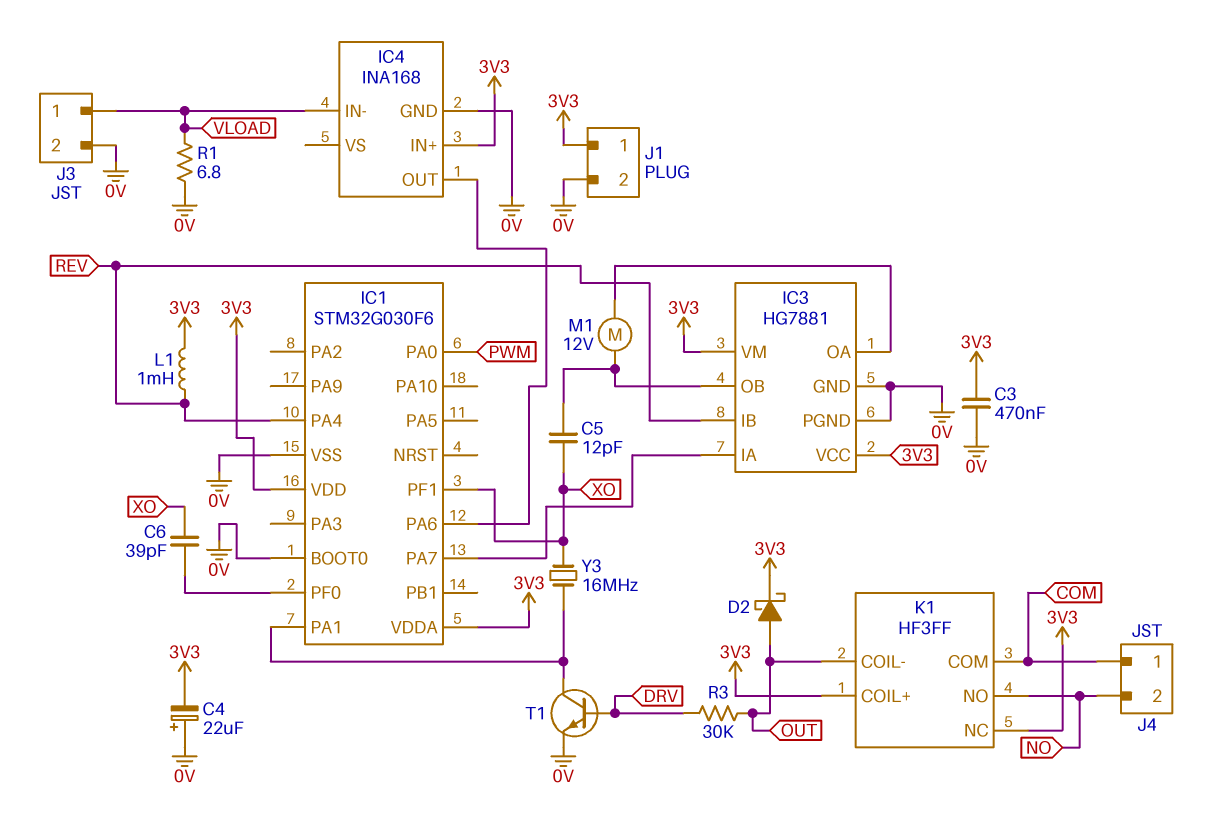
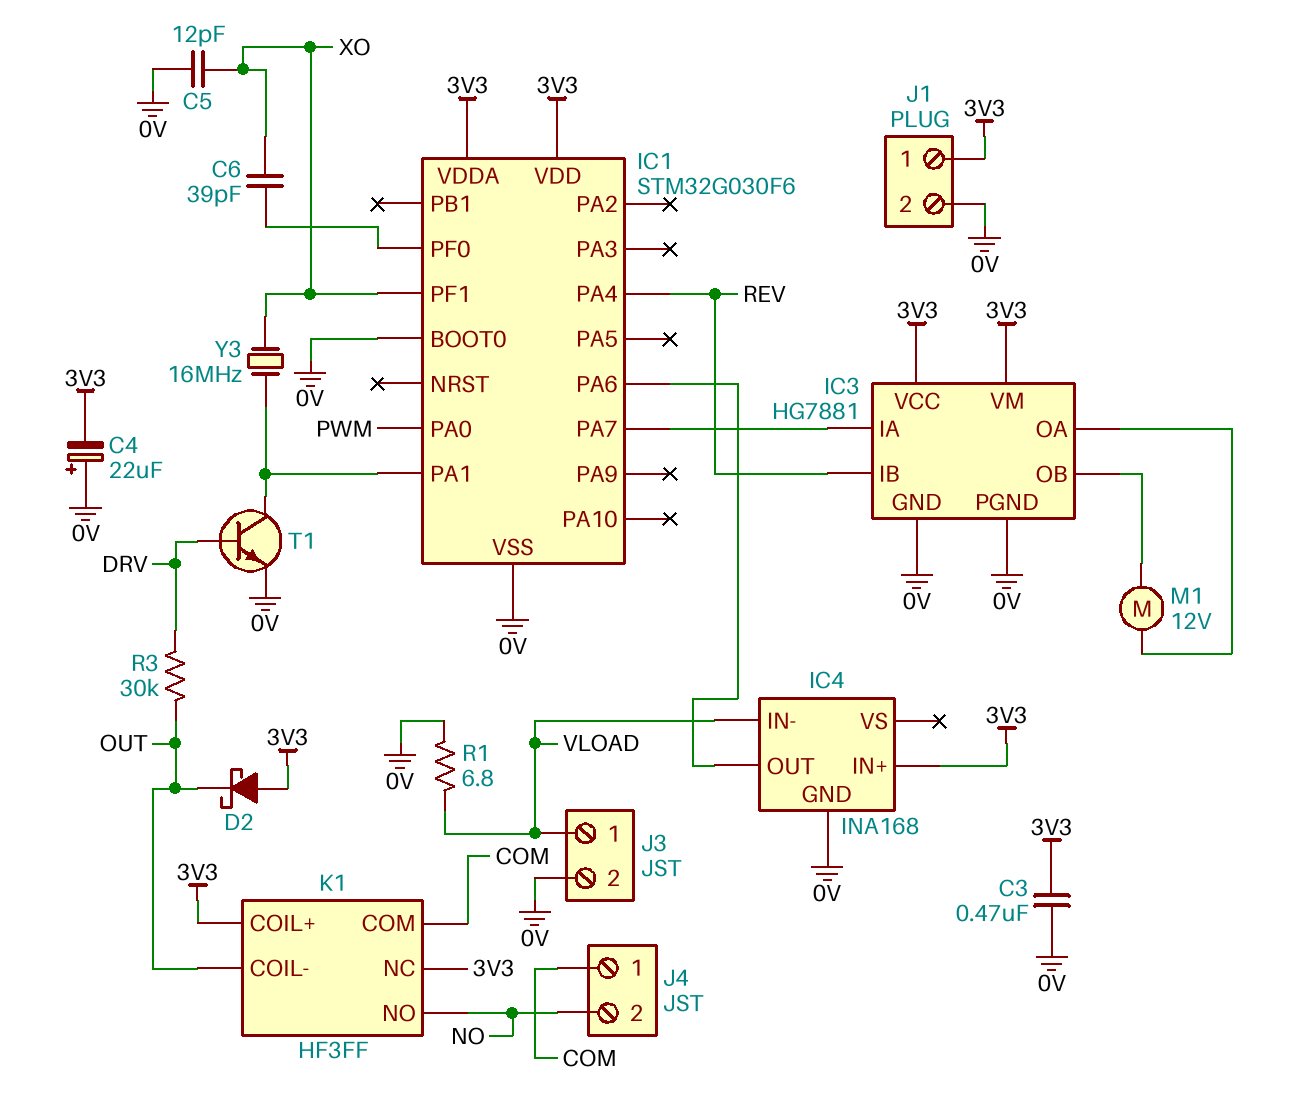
C5: 12pF (IC3/OB, XO) -> 12pF (0V, XO)
D2: schottky (A OUT, K 3V3) -> schottky (A 3V3, K OUT)
L1: 1mH (3V3, REV) -> none

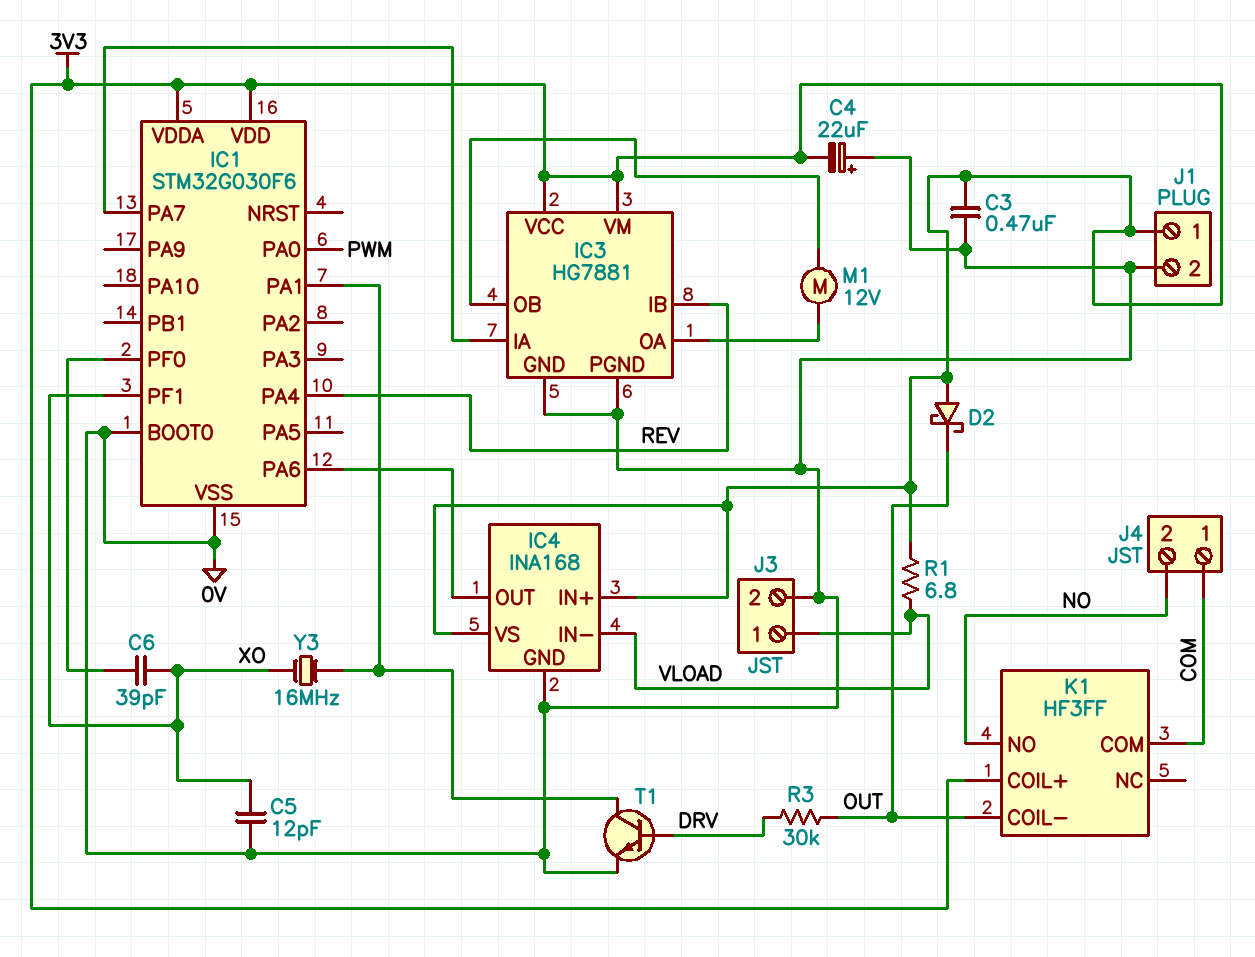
IC4 pin VS: none -> 3V3
K1 pin NC: 3V3 -> none
R1: 6.8 (0V, VLOAD) -> 6.8 (3V3, VLOAD)

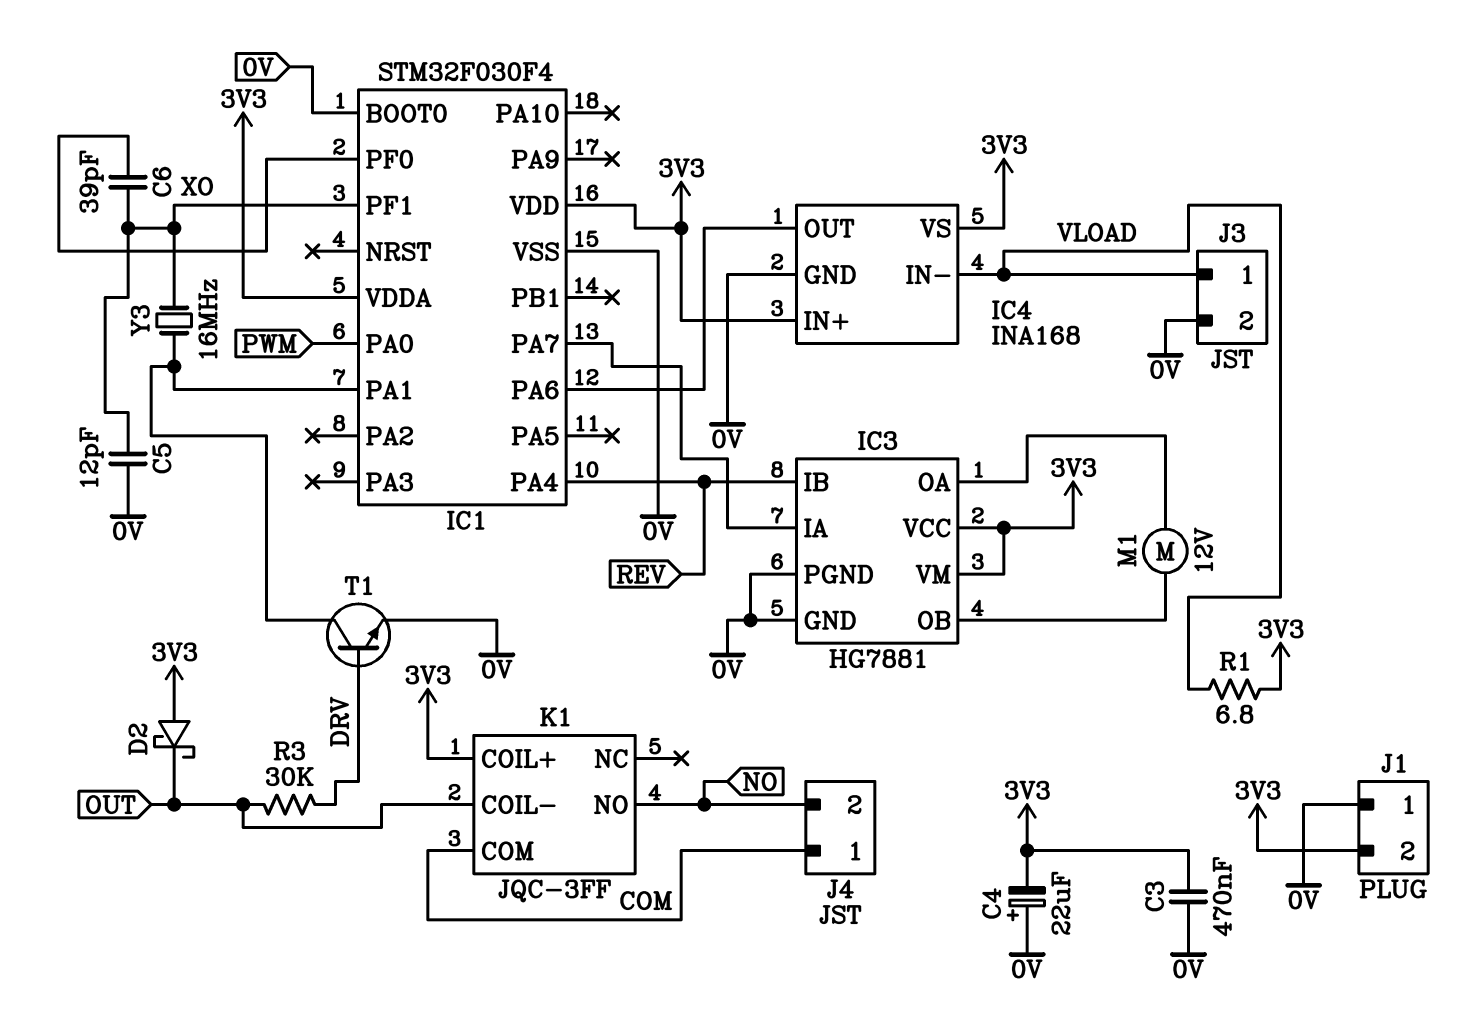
IC1: STM32G030F6 -> STM32F030F4
J1 pin 1: 3V3 -> 0V
J1 pin 2: 0V -> 3V3
K1: HF3FF -> JQC-3FF

